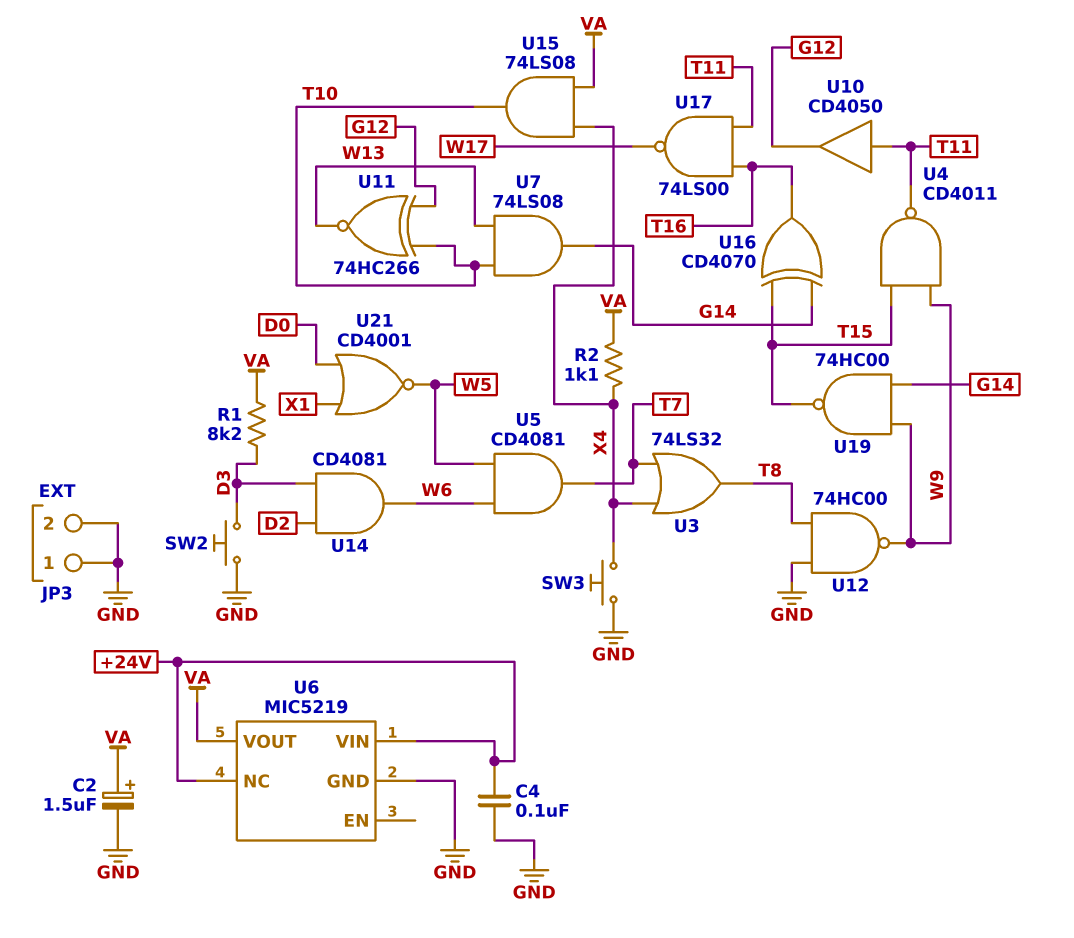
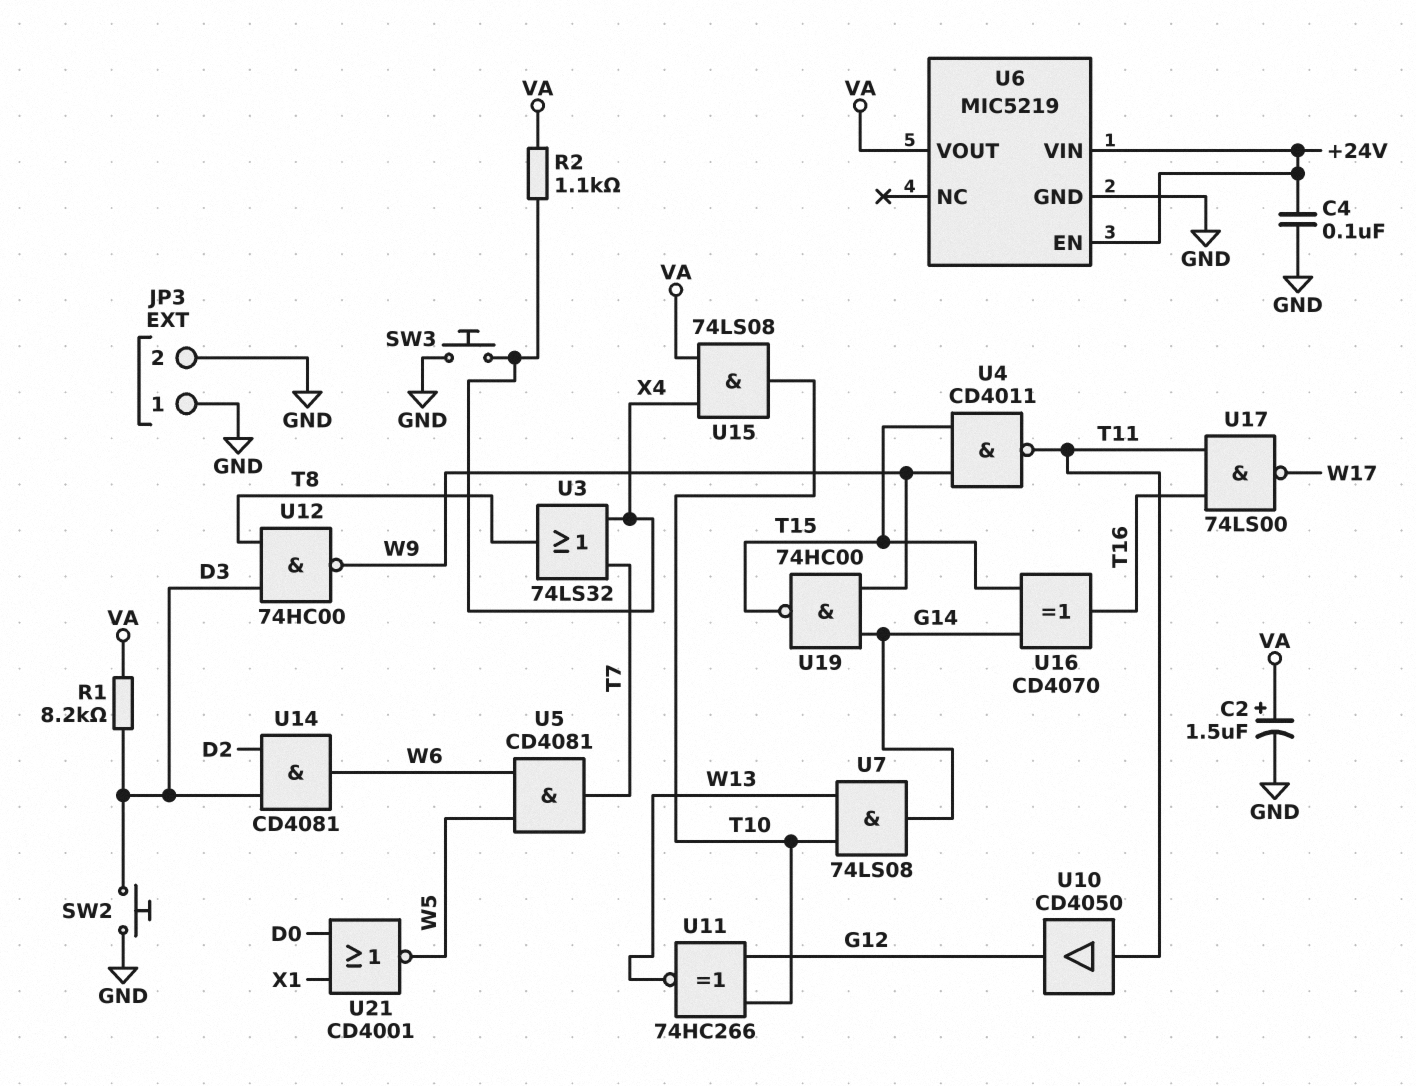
U6 pin EN: none -> +24V
U6 pin NC: +24V -> none
U12: NAND 74HC00 (in GND, in T8, out W9) -> NAND 74HC00 (in D3, in T8, out W9)

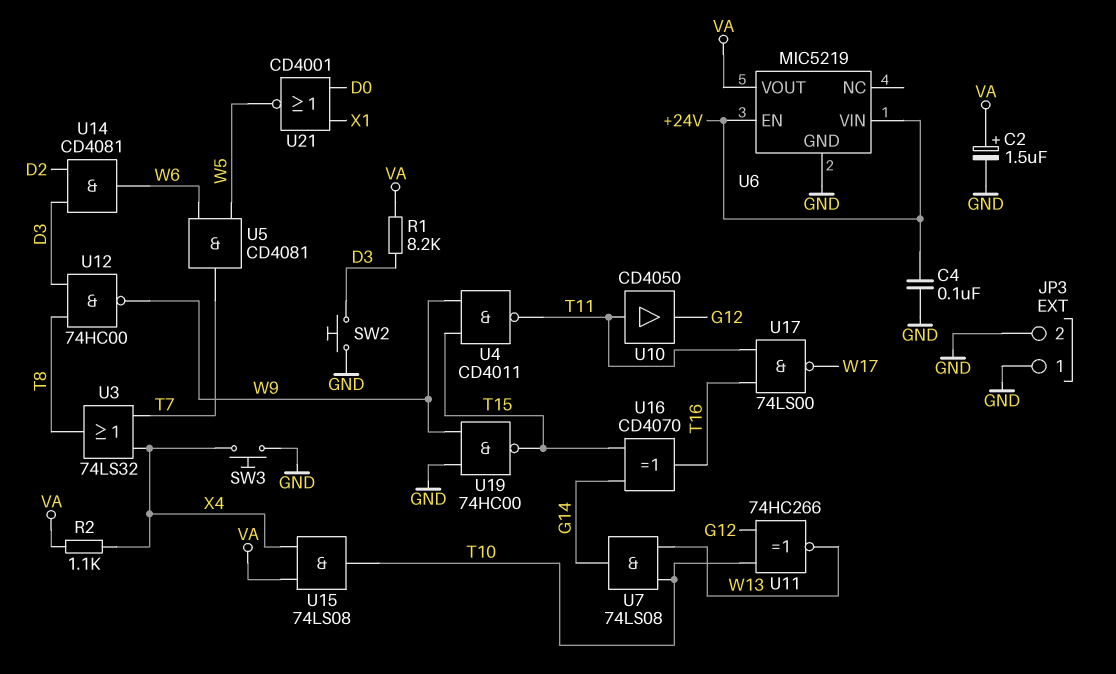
U19: NAND 74HC00 (in G14, in W9, out T15) -> NAND 74HC00 (in GND, in W9, out T15)

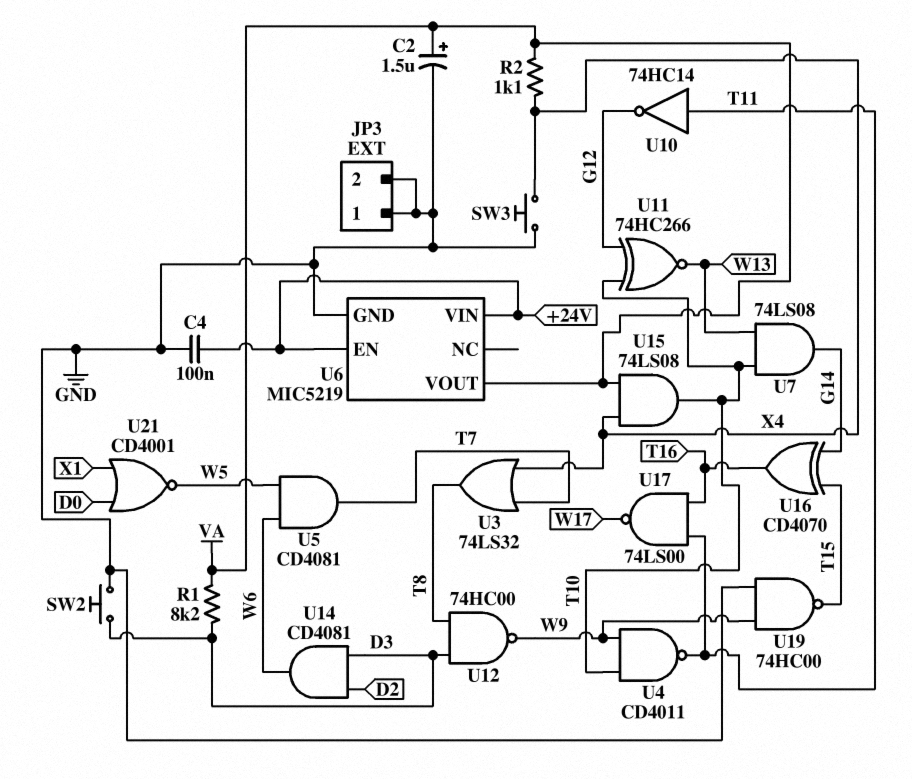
U4: NAND CD4011 (in T15, in W9, out T11) -> NAND CD4011 (in T10, in W9, out T11)
U10: buffer CD4050 (in T11, out G12) -> NOT 74HC14 (in T11, out G12)

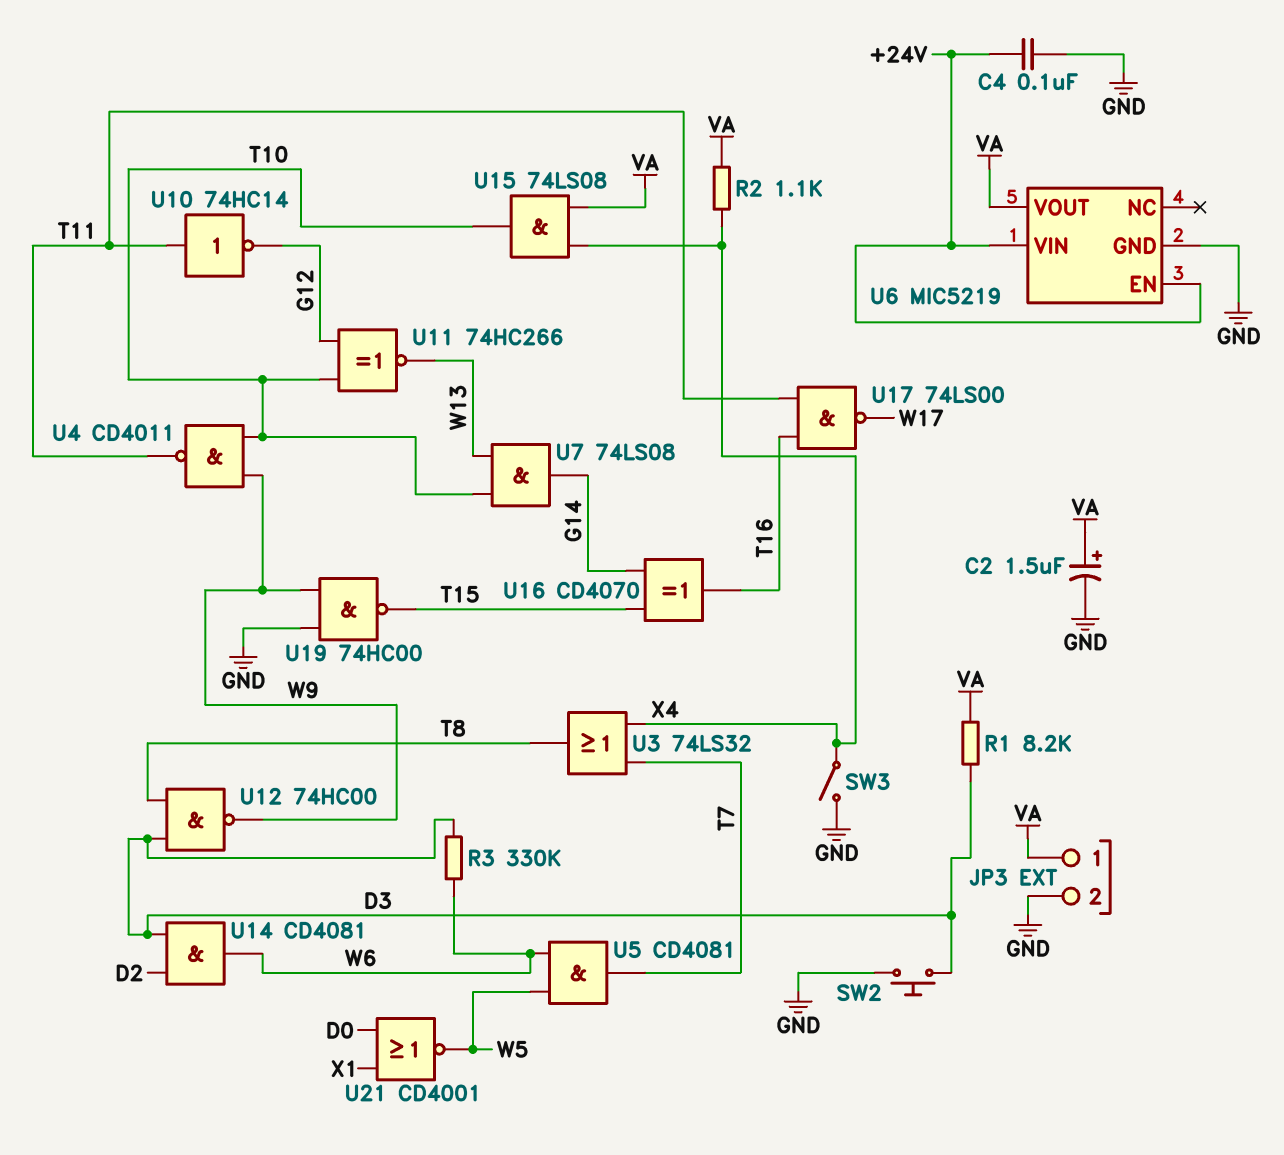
JP3 pin 1: GND -> VA
R3: none -> 330k (D3, W6)
SW3: button (GND, X4) -> switch (GND, X4)

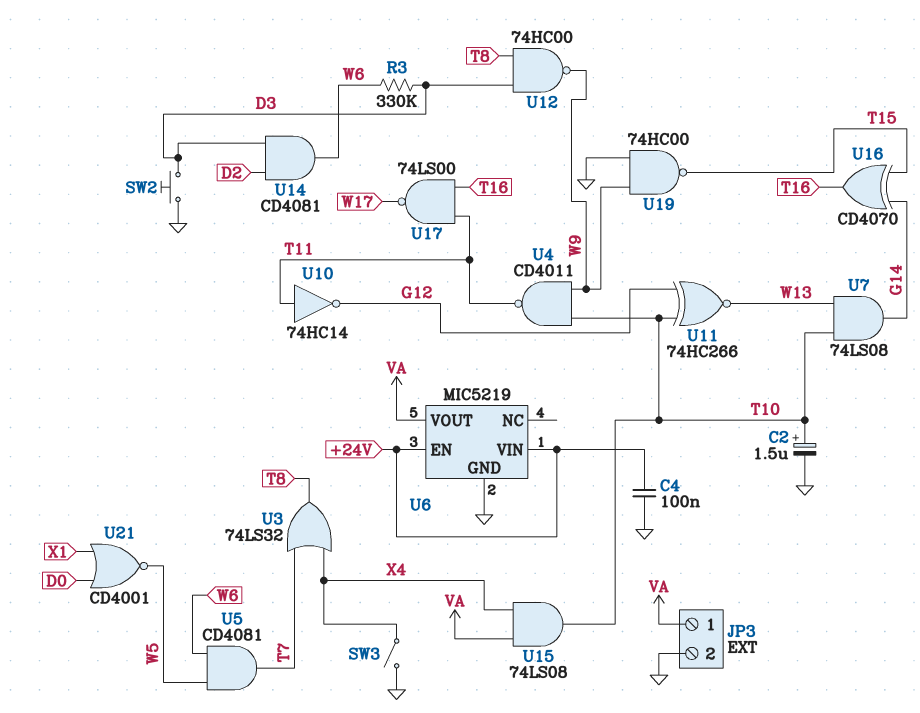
C2: 1.5uF (plus VA, minus GND) -> 1.5uF (plus T10, minus GND)
R1: 8.2k (D3, VA) -> none
R2: 1.1k (VA, X4) -> none

